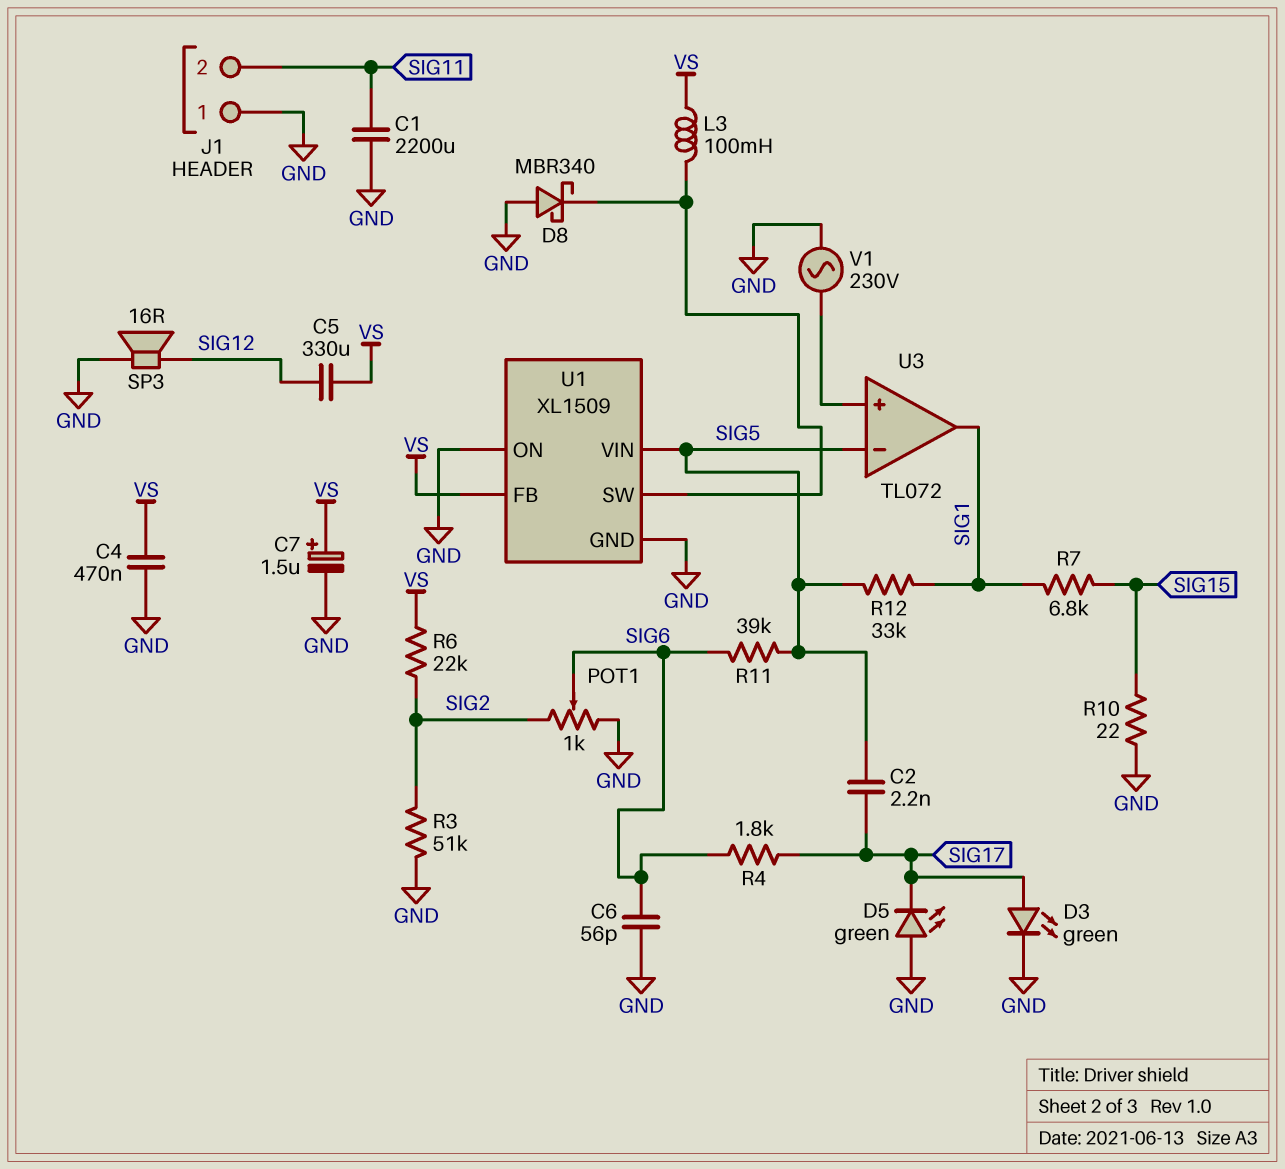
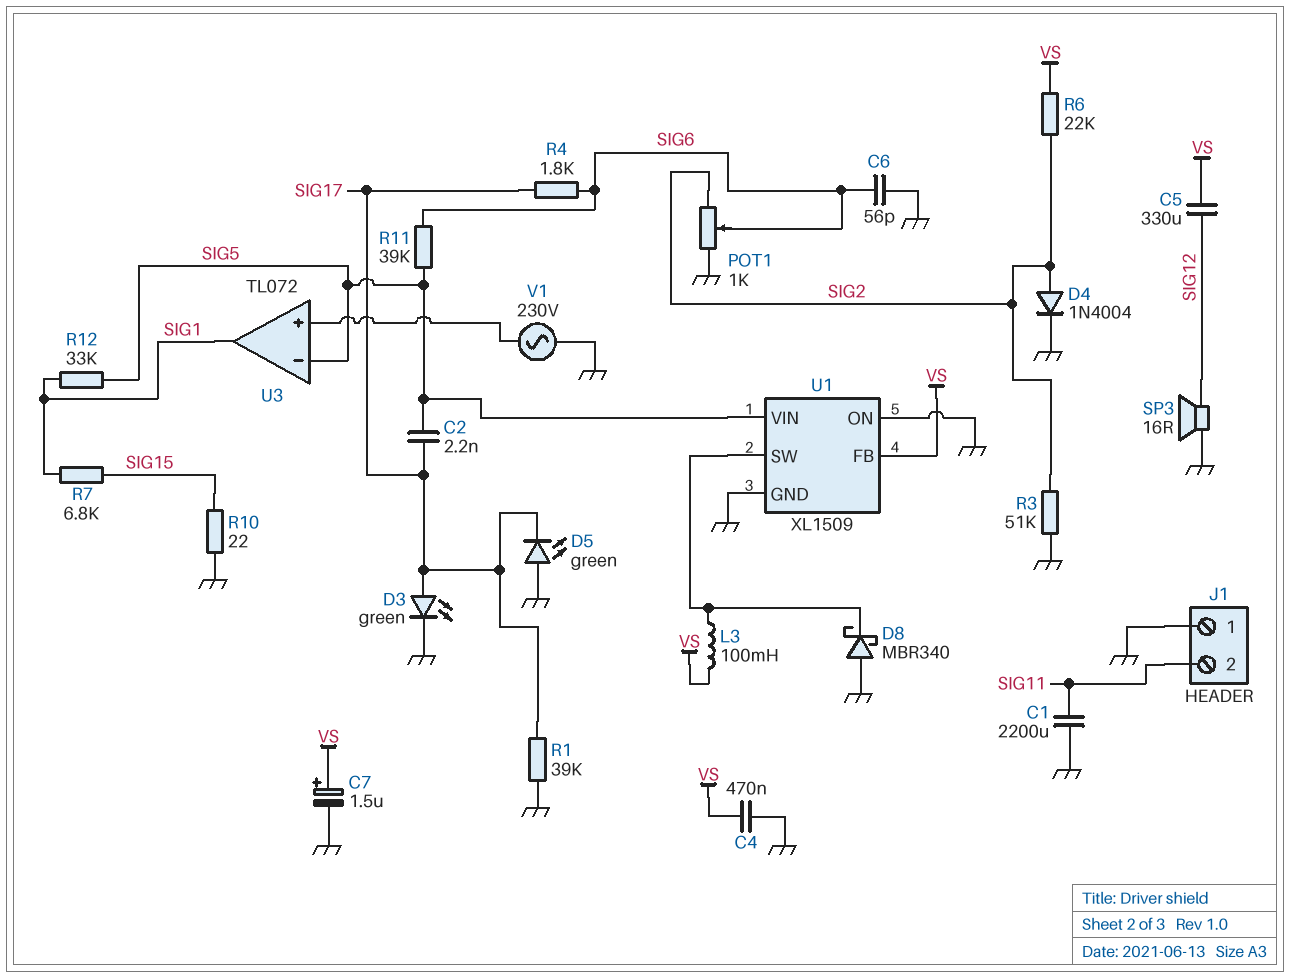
D4: none -> diode 1N4004 (A SIG2, K GND)
R1: none -> 39k (GND, SIG17)

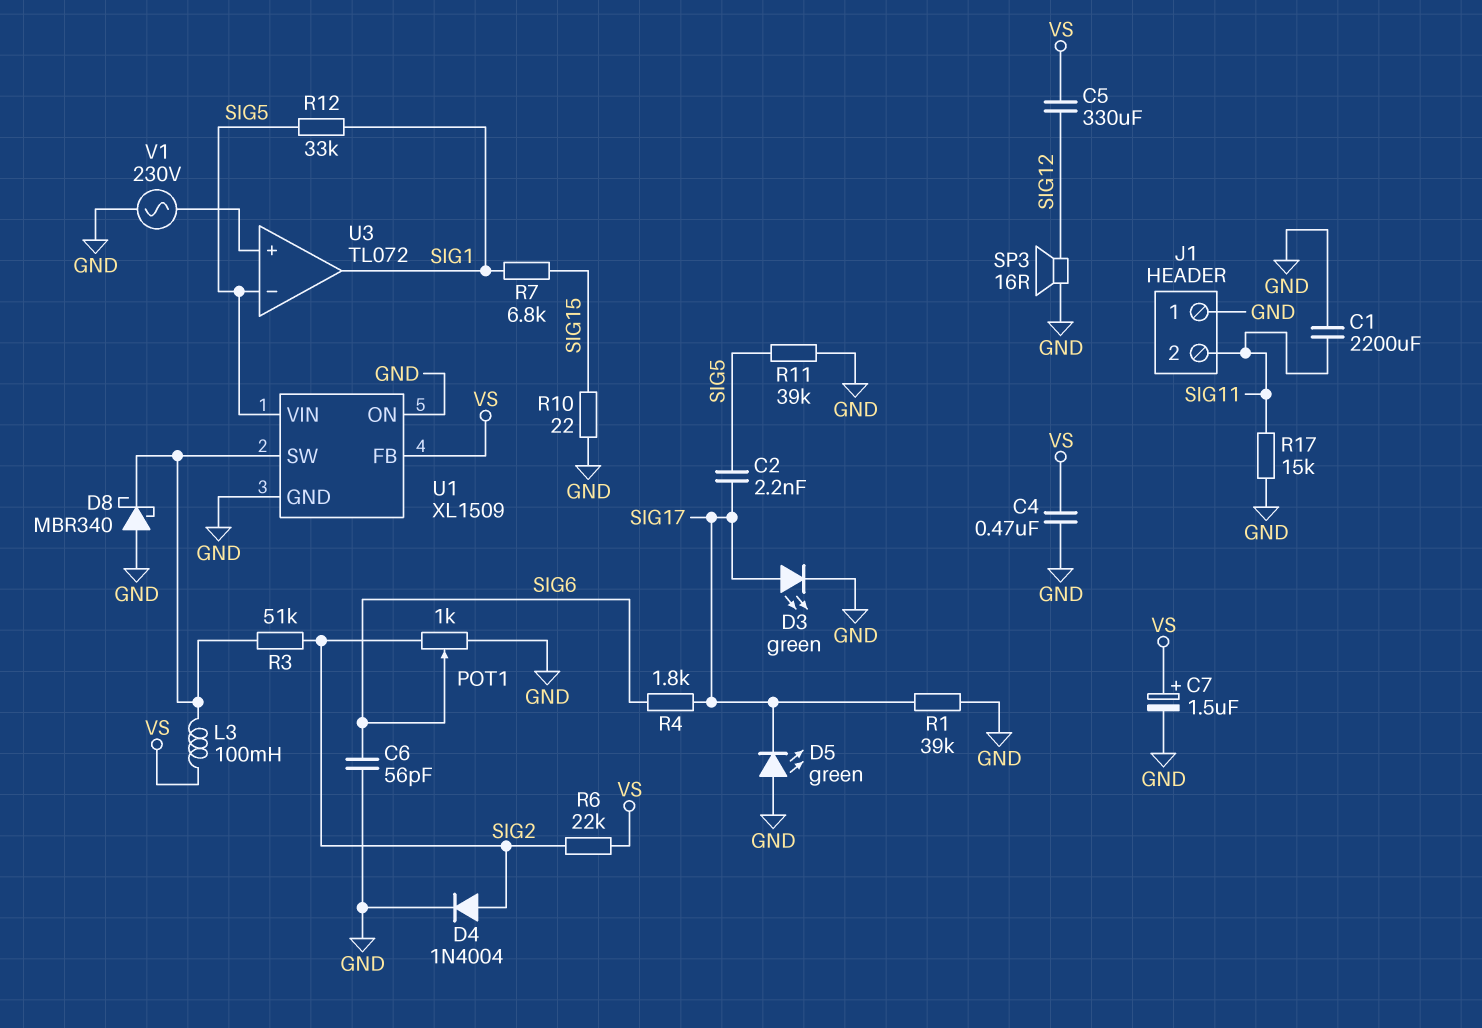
R3: 51k (GND, SIG2) -> 51k (SIG2, U1/SW)
R11: 39k (SIG5, SIG6) -> 39k (GND, SIG5)
R17: none -> 15k (GND, SIG11)

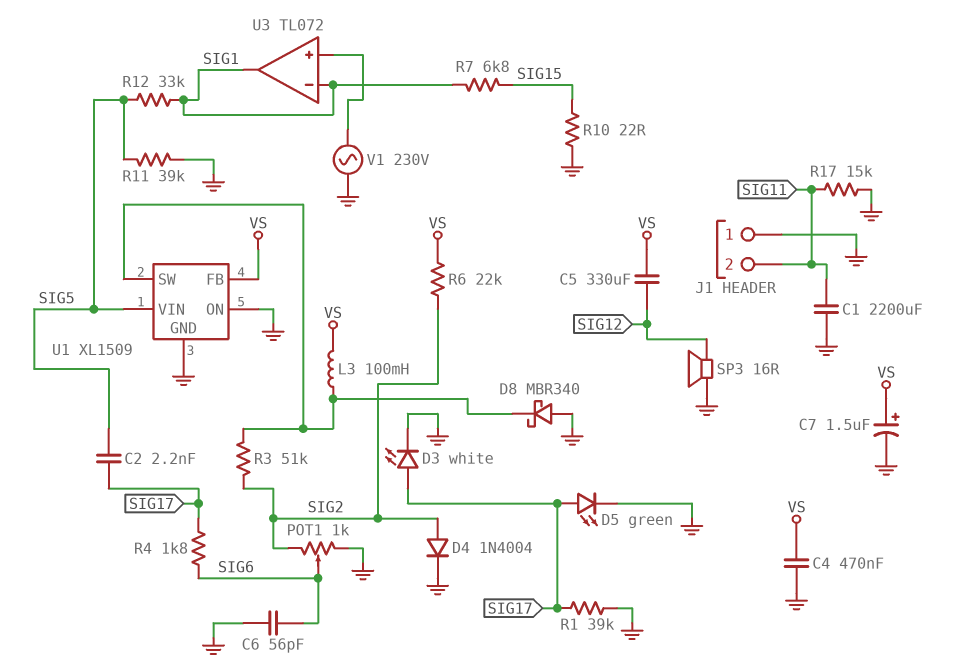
D3: LED green (A SIG17, K GND) -> LED white (A SIG17, K GND)
D5: LED green (A GND, K SIG17) -> LED green (A SIG17, K GND)
U3 pin in-: SIG5 -> SIG1

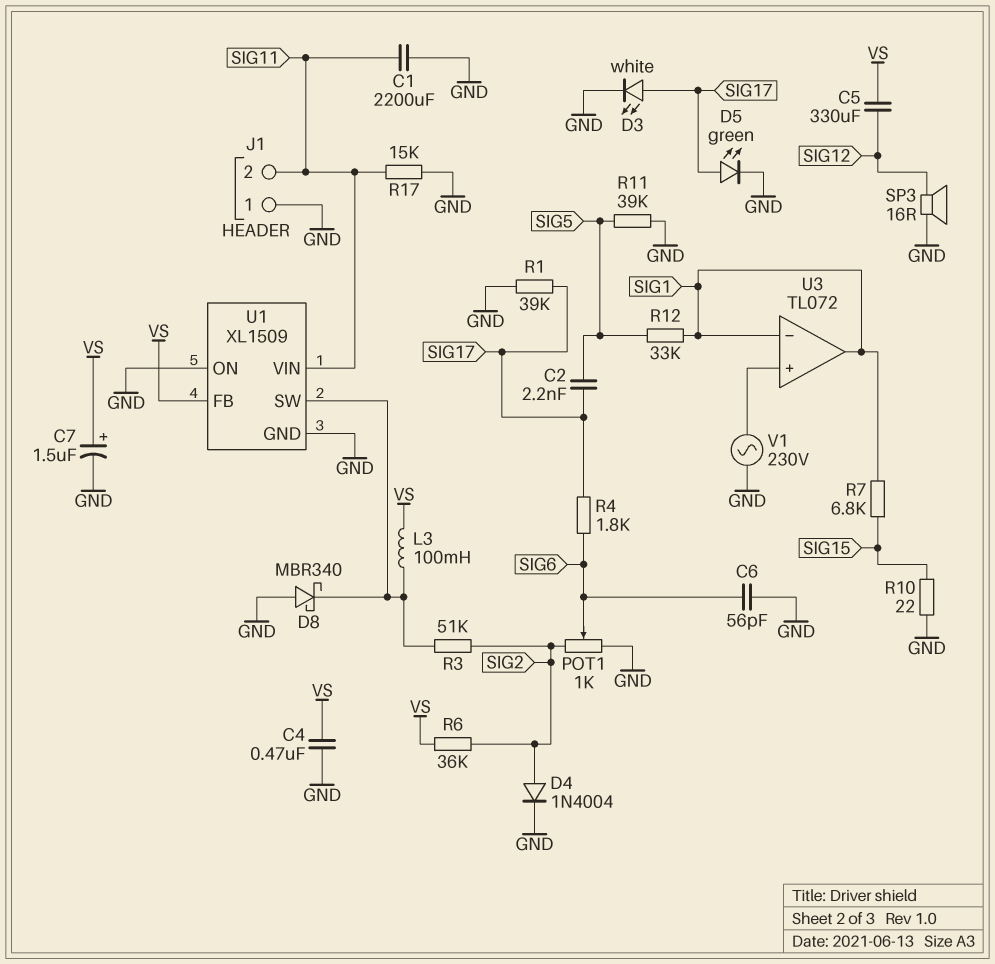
R6: 22k (SIG2, VS) -> 36k (SIG2, VS)
U1 pin VIN: SIG5 -> SIG11

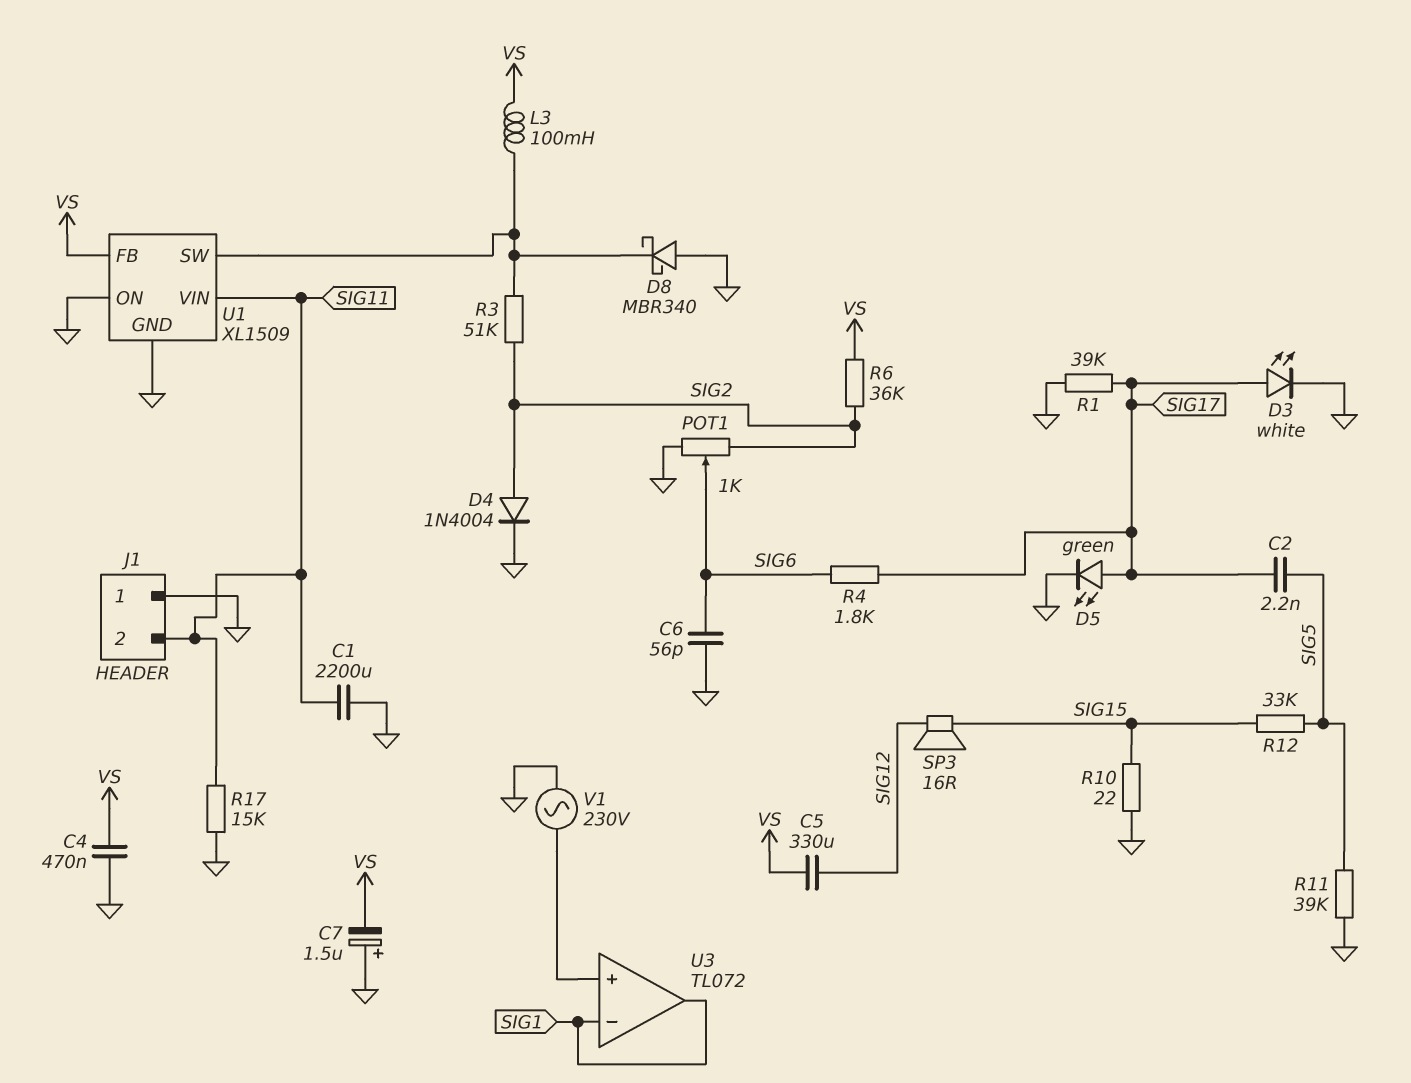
C7: 1.5uF (plus VS, minus GND) -> 1.5uF (plus GND, minus VS)
R7: 6.8k (SIG1, SIG15) -> none
R12: 33k (SIG1, SIG5) -> 33k (SIG5, SIG15)
SP3: speaker 16R (GND, SIG12) -> speaker 16R (SIG12, SIG15)

